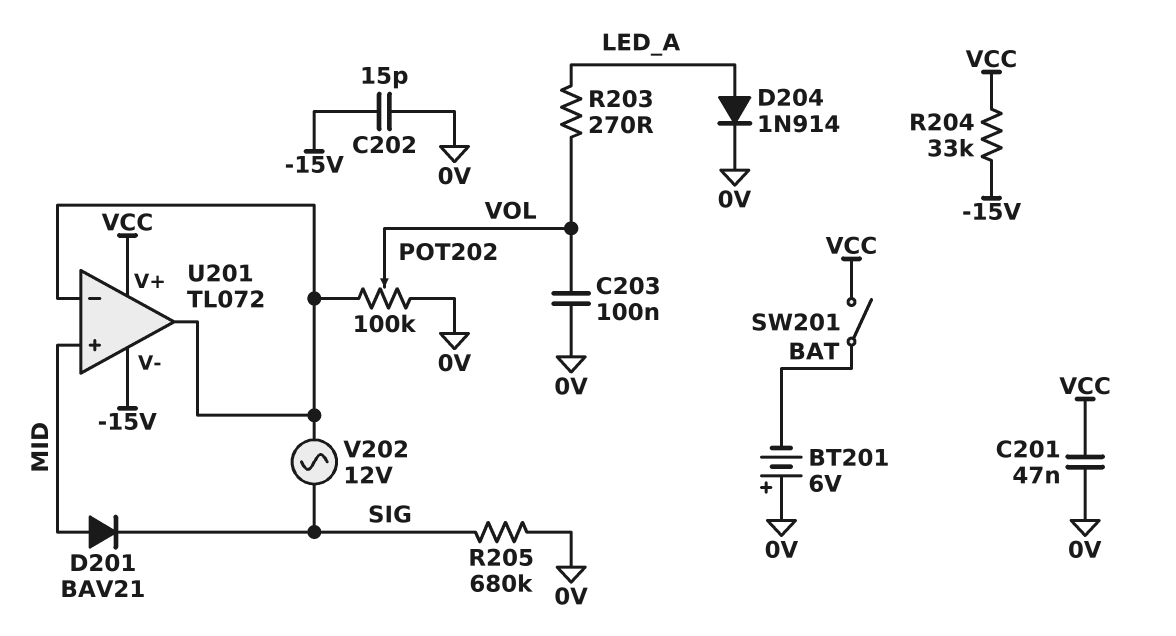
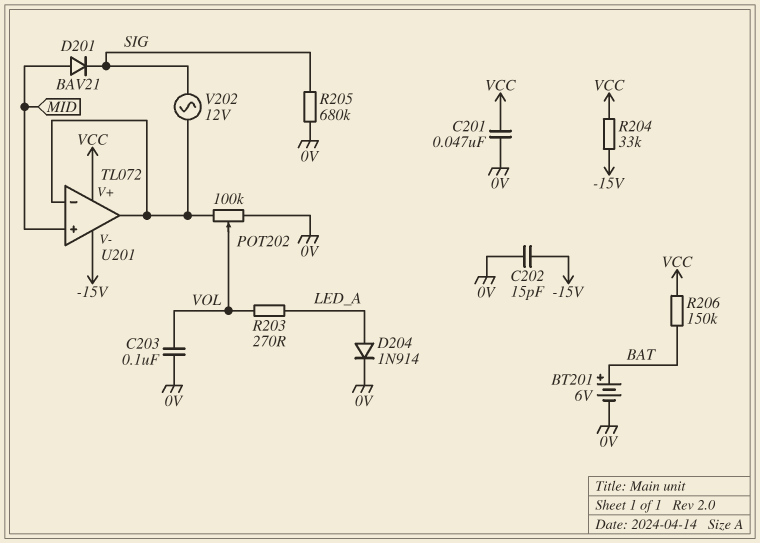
BT201: 6V (plus 0V, minus BAT) -> 6V (plus BAT, minus 0V)
R206: none -> 150k (BAT, VCC)
SW201: switch (BAT, VCC) -> none

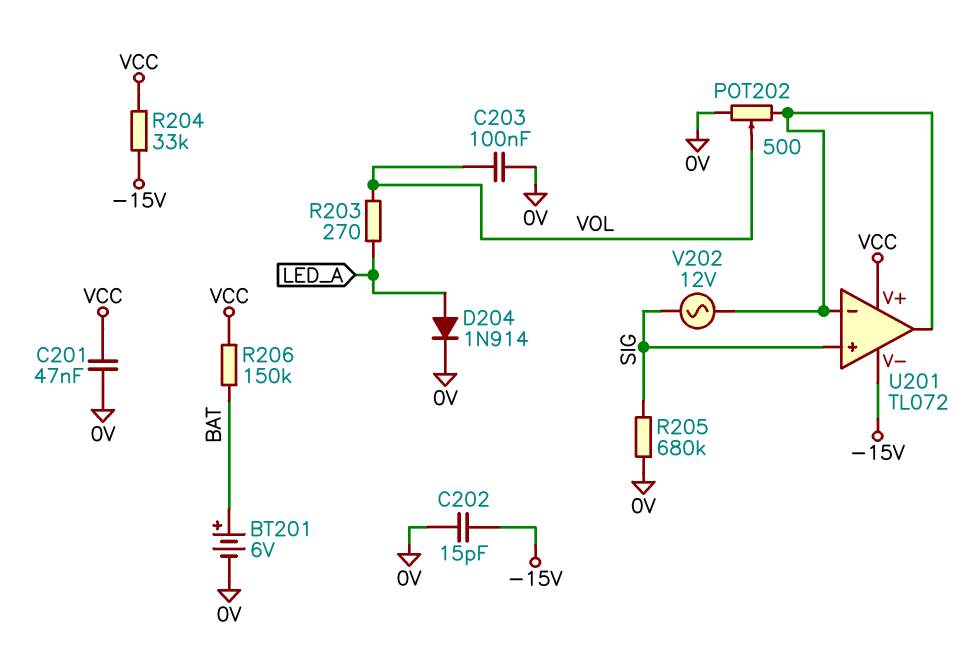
D201: diode BAV21 (A MID, K SIG) -> none
POT202: 100k (0V, U201/in-, wiper VOL) -> 500 (0V, U201/in-, wiper VOL)
U201 pin in+: MID -> SIG

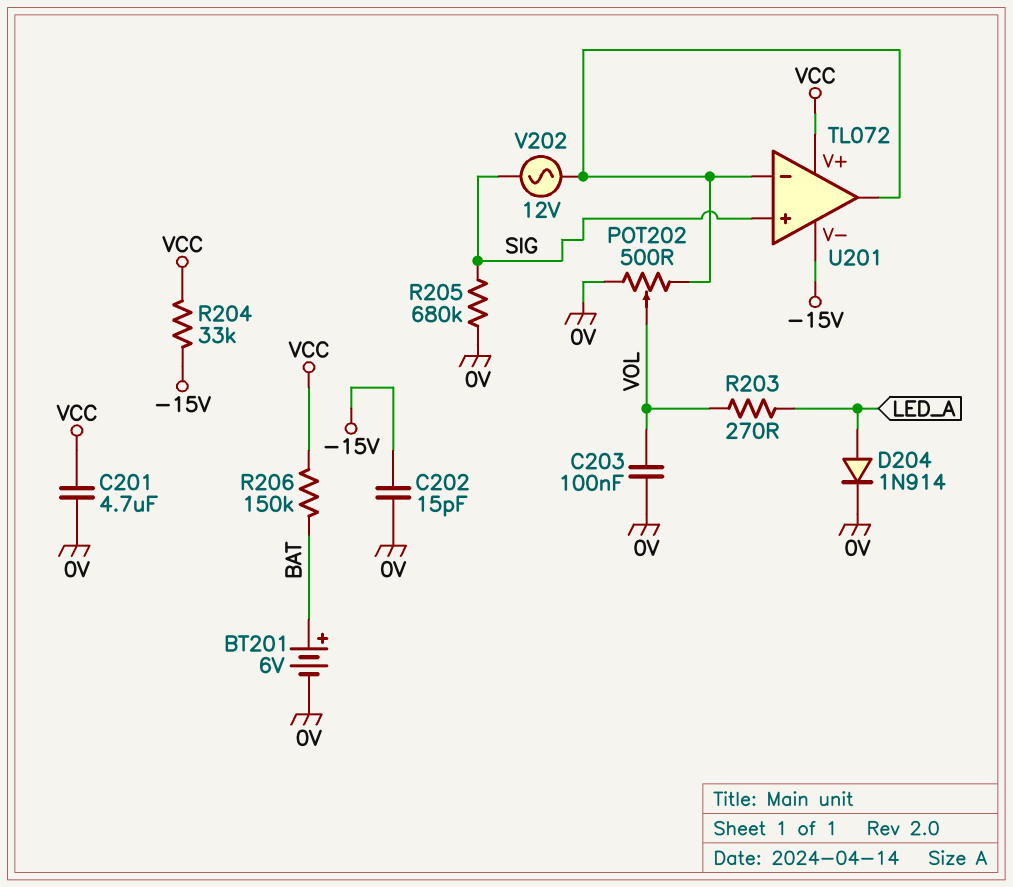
C201: 47nF (0V, VCC) -> 4.7uF (0V, VCC)

